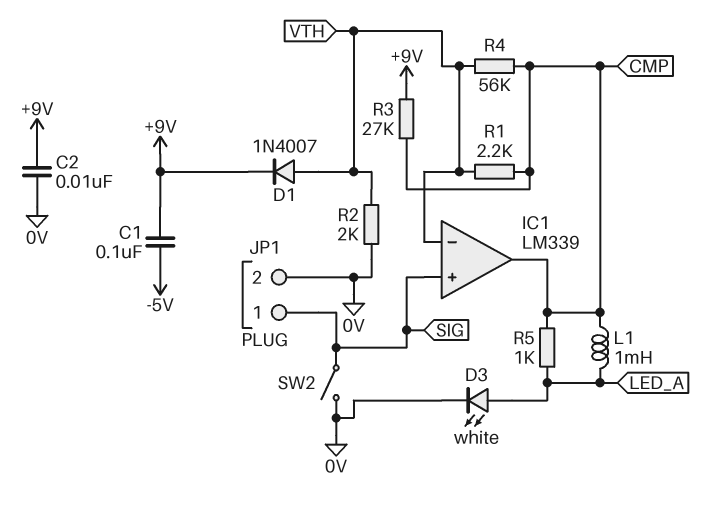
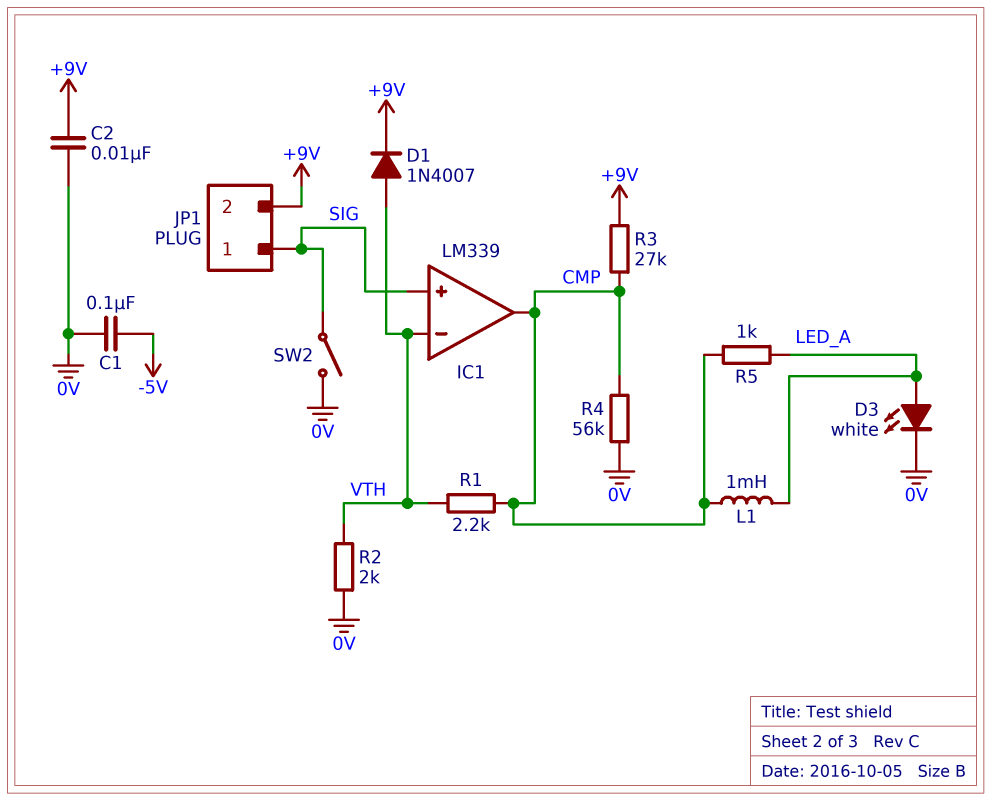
C1: 100nF (+9V, -5V) -> 100nF (-5V, 0V)
JP1 pin 2: 0V -> +9V
R4: 56k (CMP, VTH) -> 56k (0V, CMP)

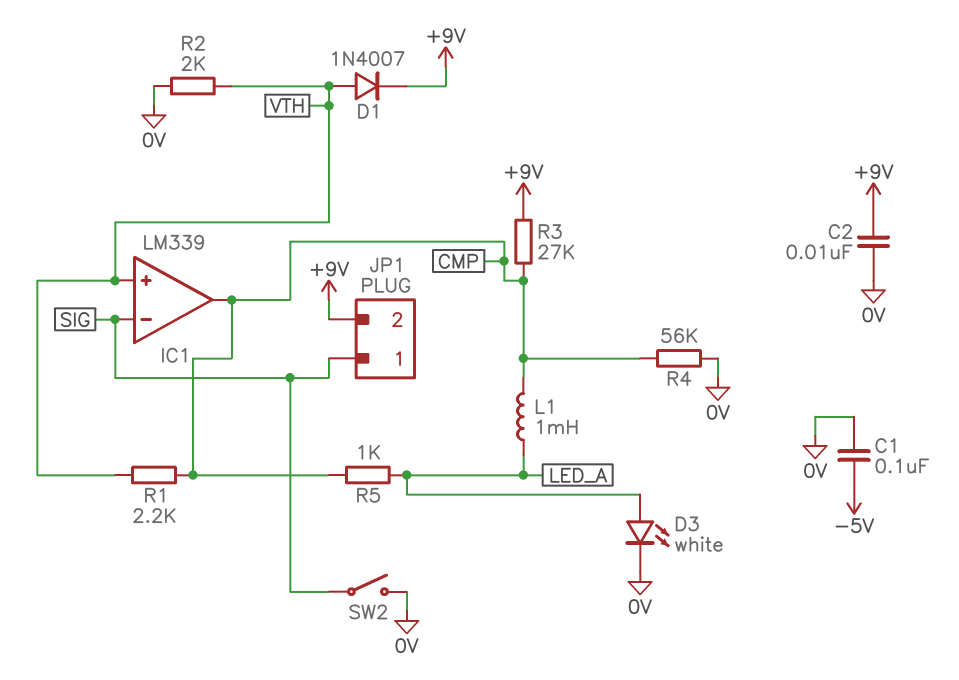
IC1 pin in+: SIG -> VTH
IC1 pin in-: VTH -> SIG

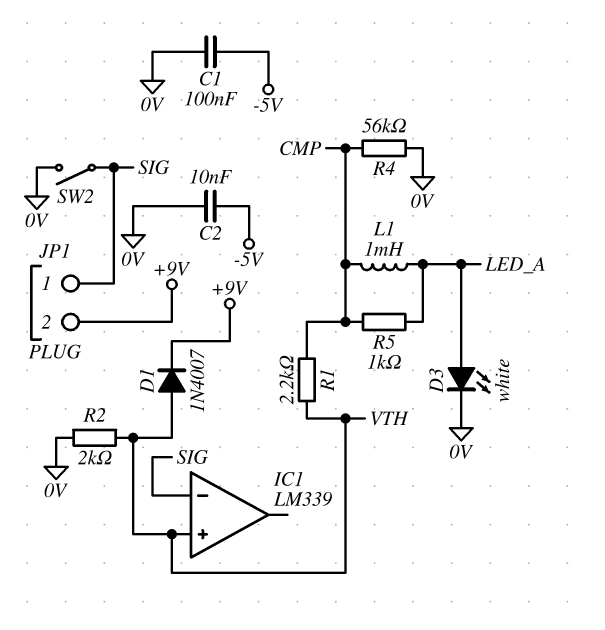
C2: 10nF (+9V, 0V) -> 10nF (-5V, 0V)
IC1 pin out: CMP -> none
R3: 27k (+9V, CMP) -> none

